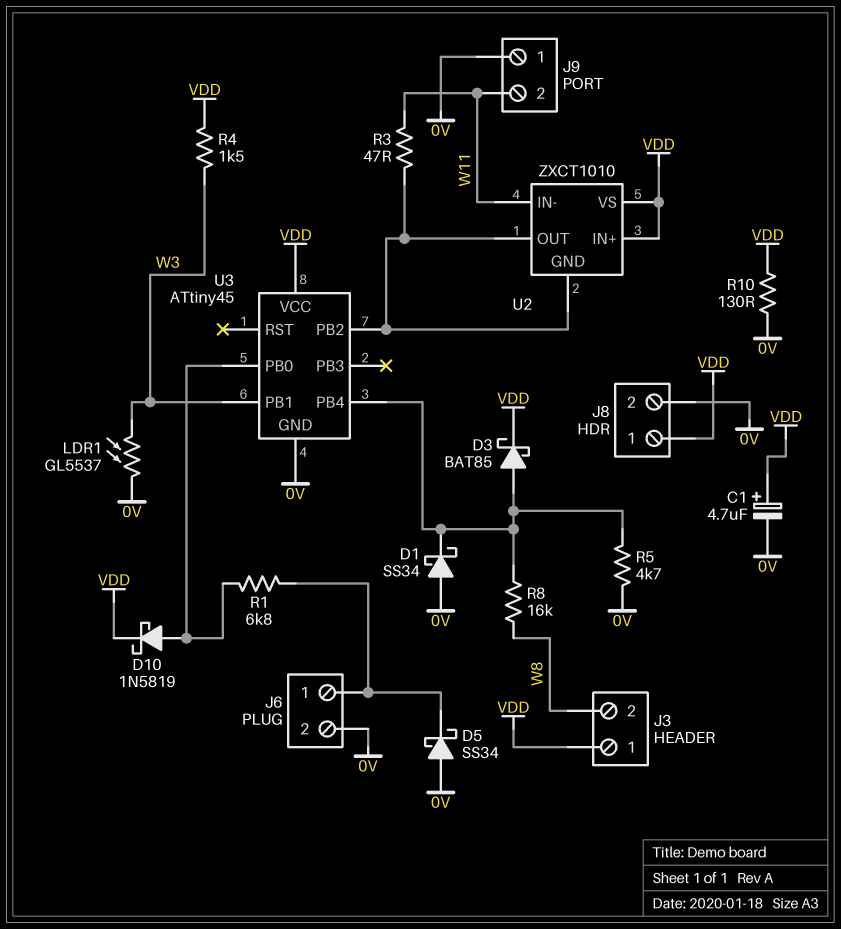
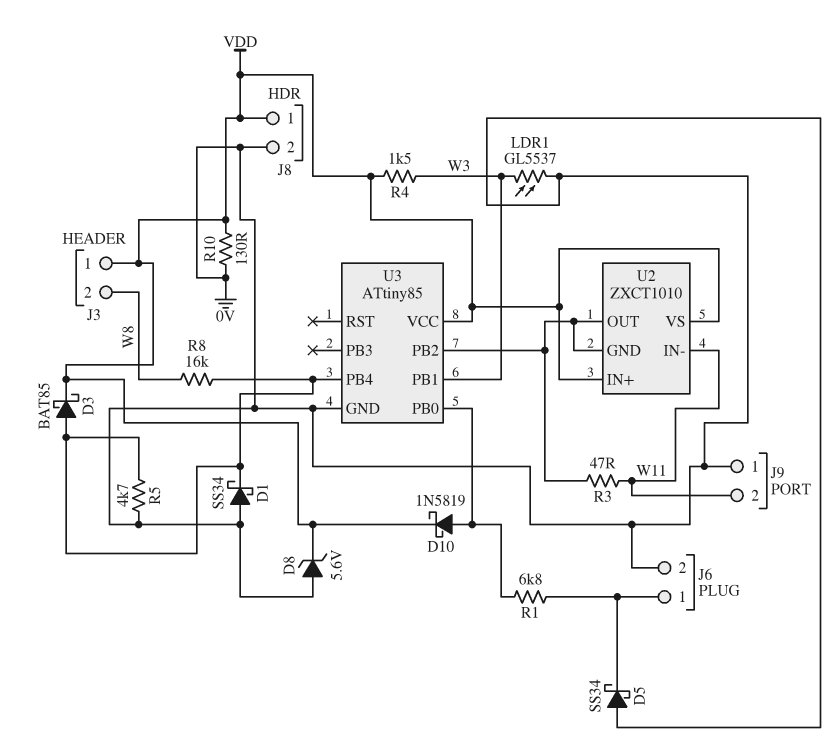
C1: 4.7uF (plus VDD, minus 0V) -> none
D8: none -> zener 5.6V (A 0V, K VDD)
U3: ATtiny45 -> ATtiny85

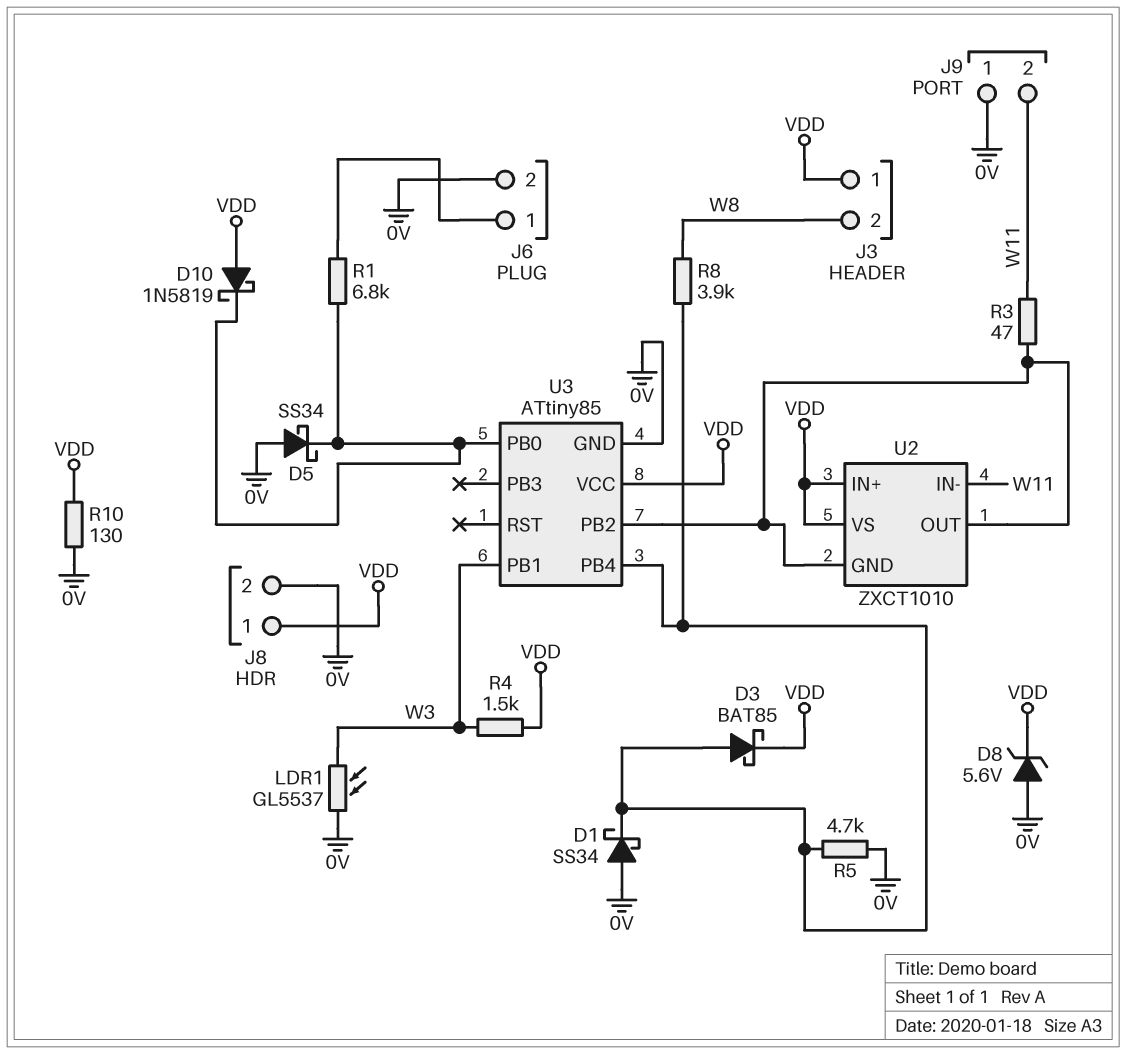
D5: schottky SS34 (A 0V, K J6/1) -> schottky SS34 (A 0V, K U3/PB0)
D10: schottky 1N5819 (A U3/PB0, K VDD) -> schottky 1N5819 (A VDD, K U3/PB0)
R8: 16k (U3/PB4, W8) -> 3.9k (U3/PB4, W8)

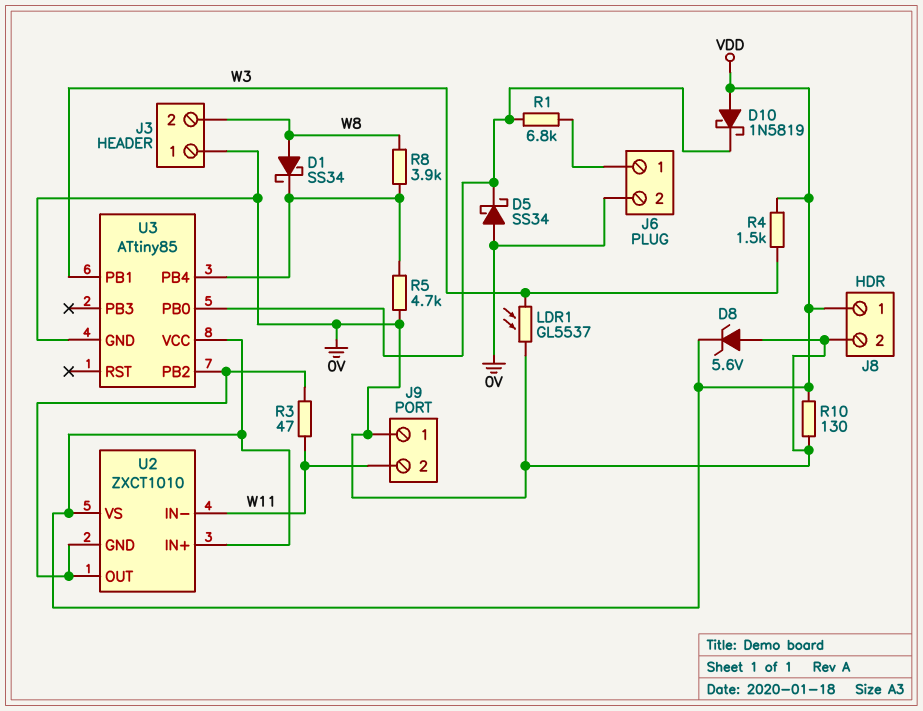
D1: schottky SS34 (A 0V, K U3/PB4) -> schottky SS34 (A W8, K U3/PB4)
D3: schottky BAT85 (A U3/PB4, K VDD) -> none
J3 pin 1: VDD -> 0V

